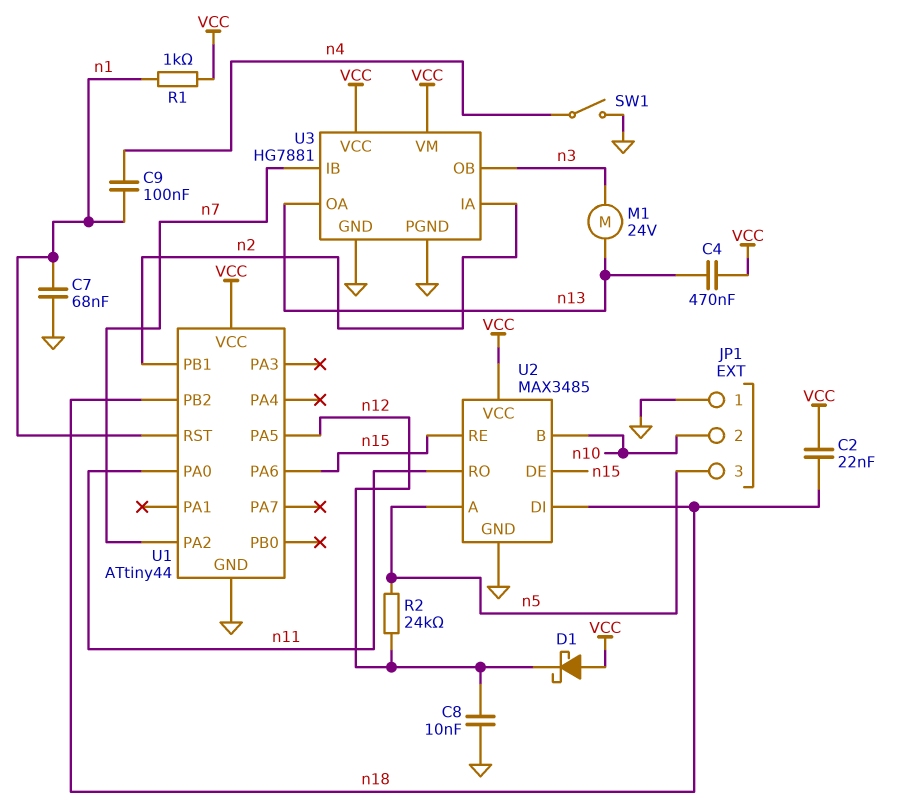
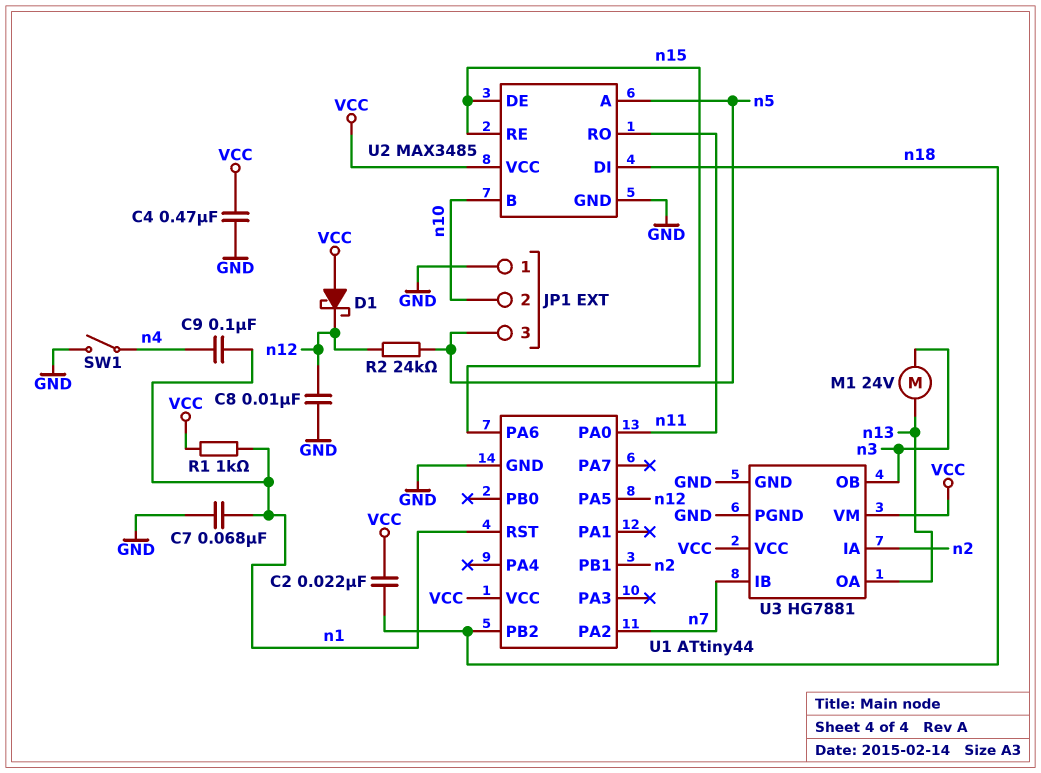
C4: 470nF (VCC, n13) -> 470nF (GND, VCC)

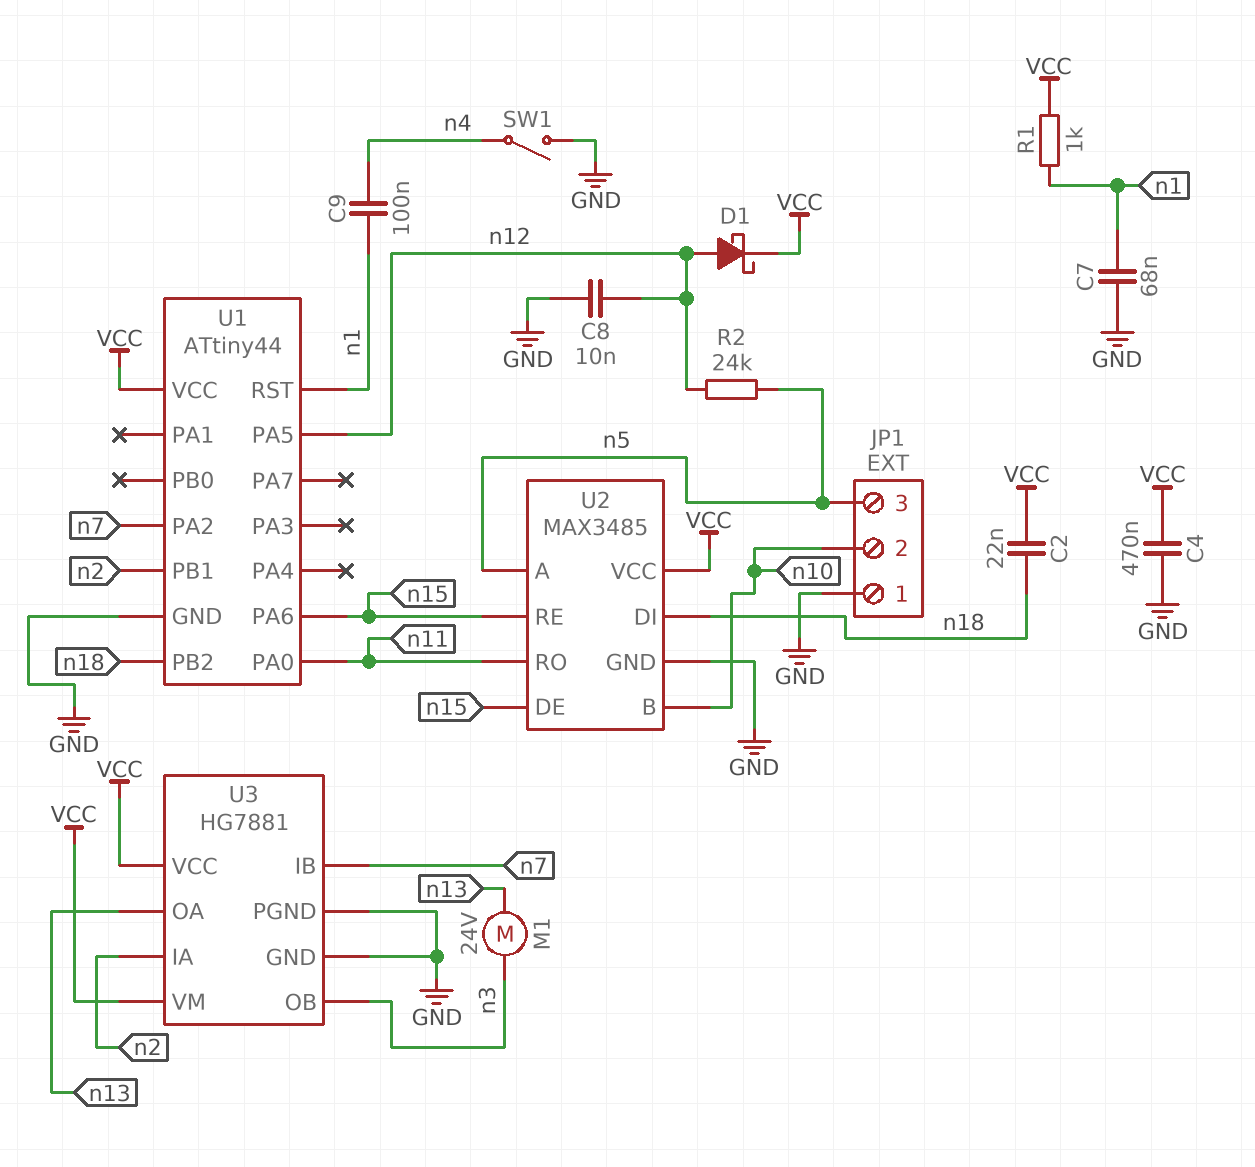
D1: schottky (A VCC, K n12) -> schottky (A n12, K VCC)

